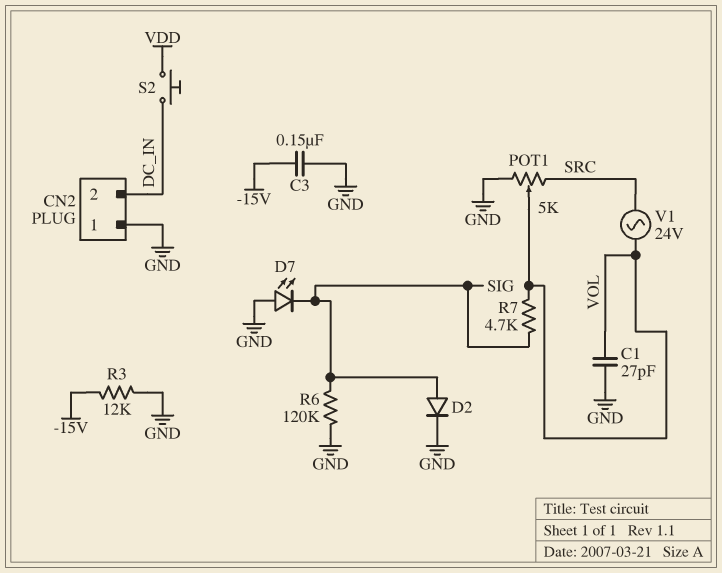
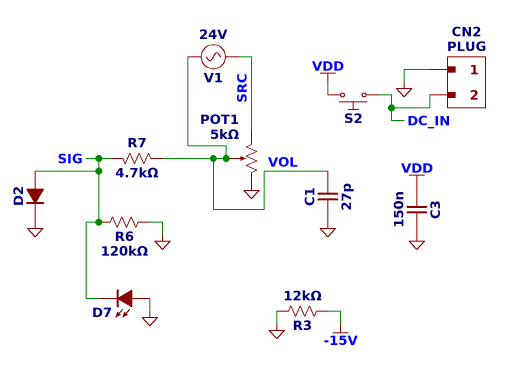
C3: 150nF (-15V, GND) -> 150nF (GND, VDD)

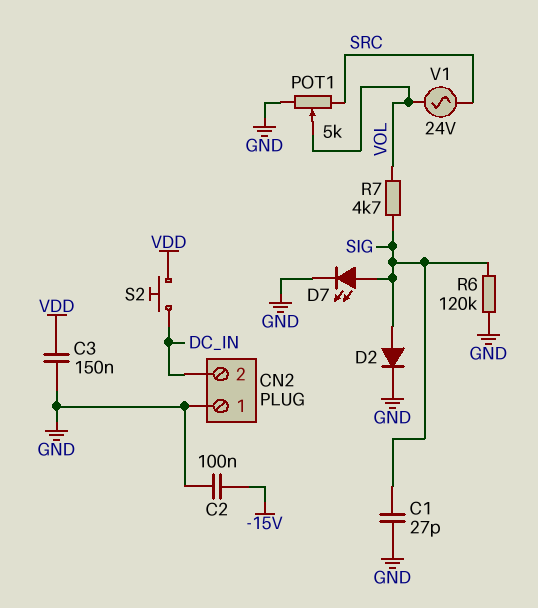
C1: 27pF (GND, VOL) -> 27pF (GND, SIG)
C2: none -> 100nF (-15V, GND)
D7: LED (A GND, K SIG) -> LED (A SIG, K GND)
R3: 12k (-15V, GND) -> none

